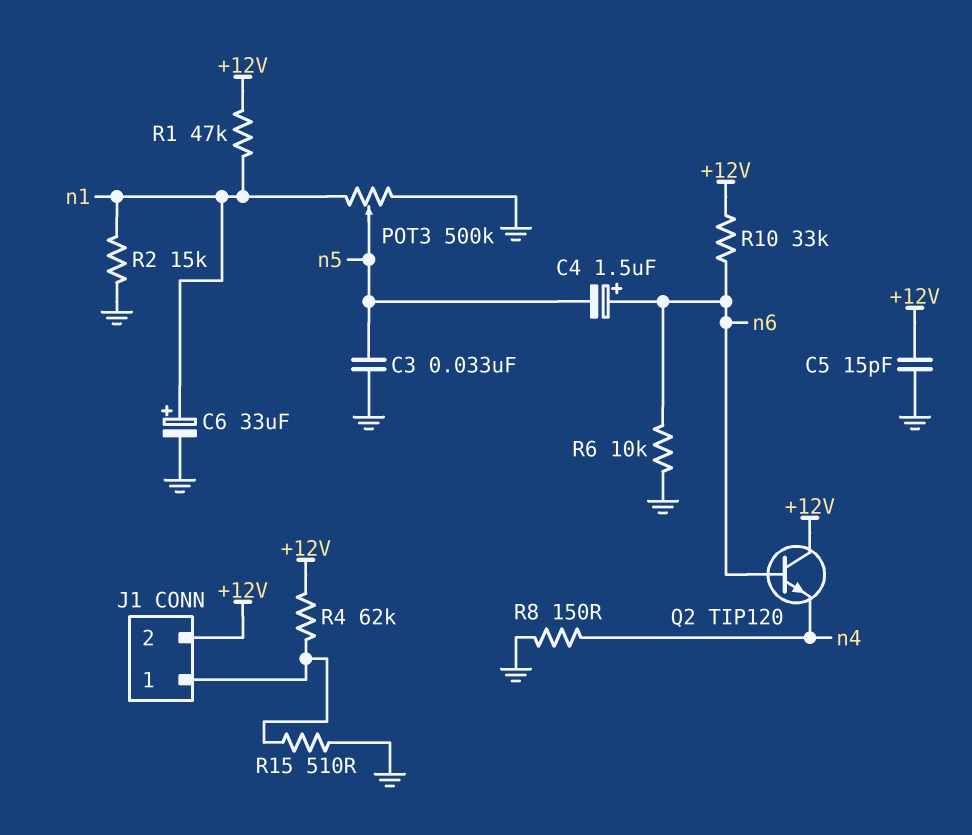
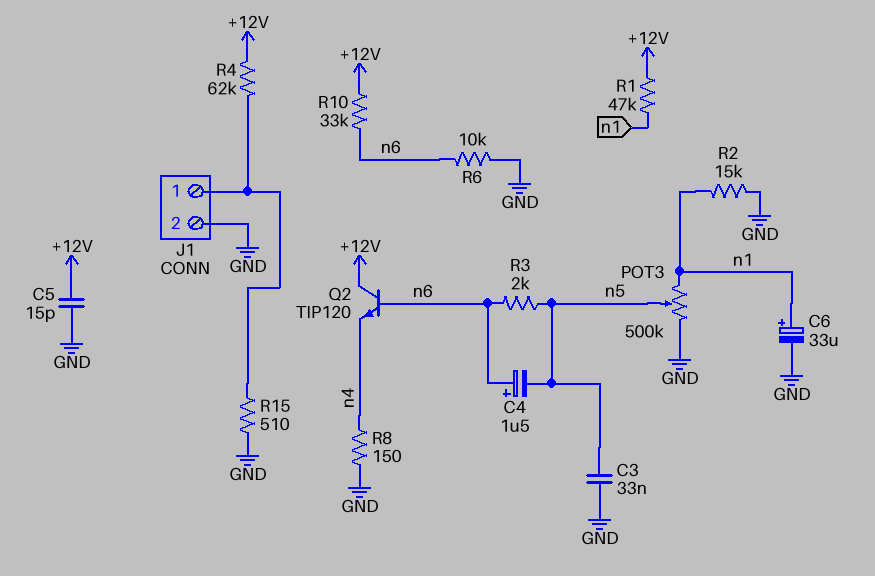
J1 pin 2: +12V -> GND
R3: none -> 2k (n5, n6)

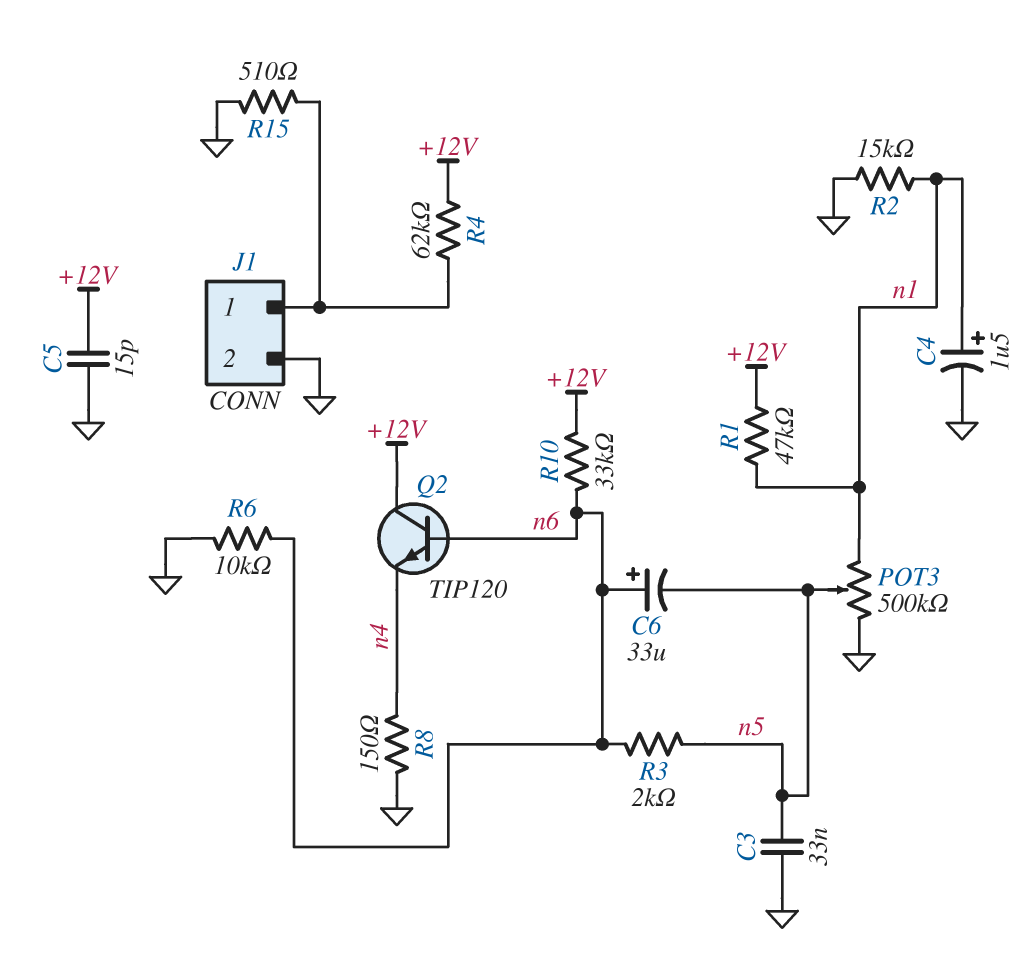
C4: 1.5uF (plus n6, minus n5) -> 1.5uF (plus n1, minus GND)
C6: 33uF (plus n1, minus GND) -> 33uF (plus n6, minus n5)

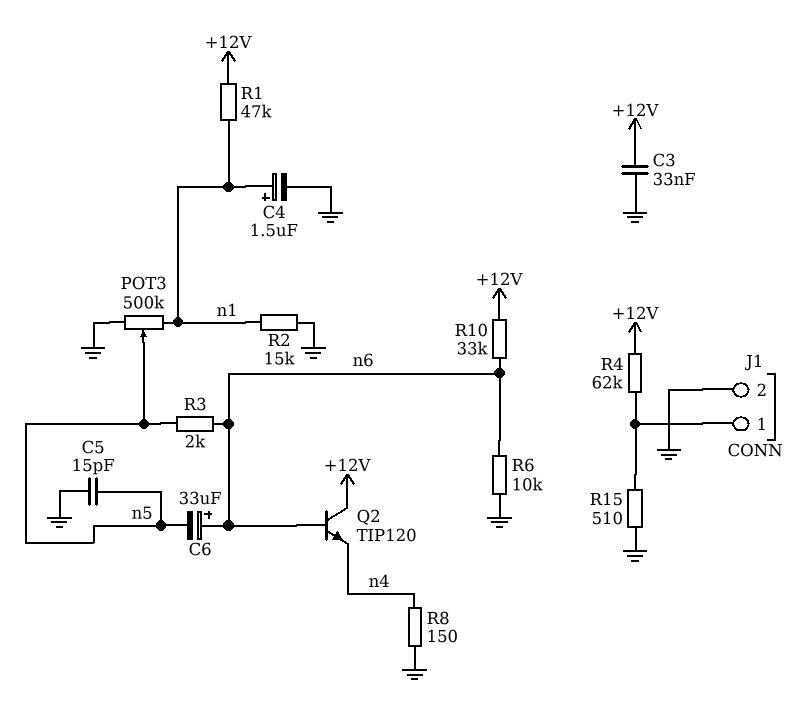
C3: 33nF (GND, n5) -> 33nF (+12V, GND)
C5: 15pF (+12V, GND) -> 15pF (GND, n5)

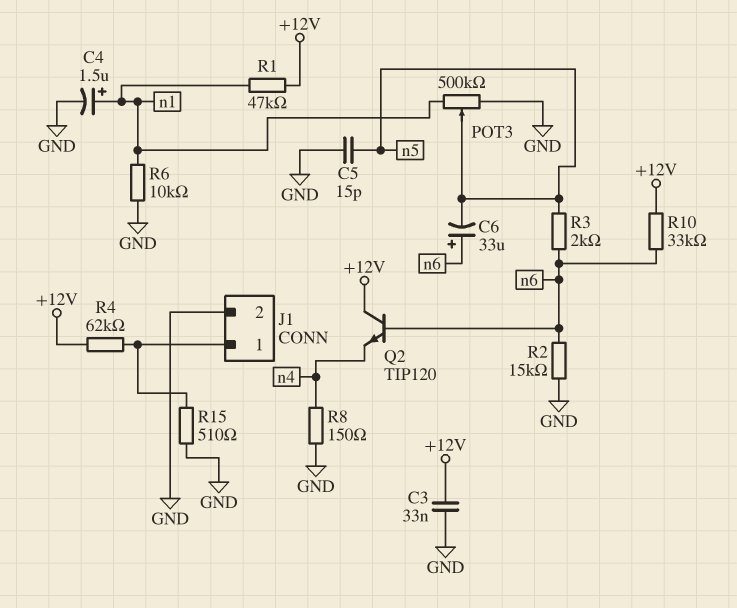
R2: 15k (GND, n1) -> 15k (GND, n6)
R6: 10k (GND, n6) -> 10k (GND, n1)

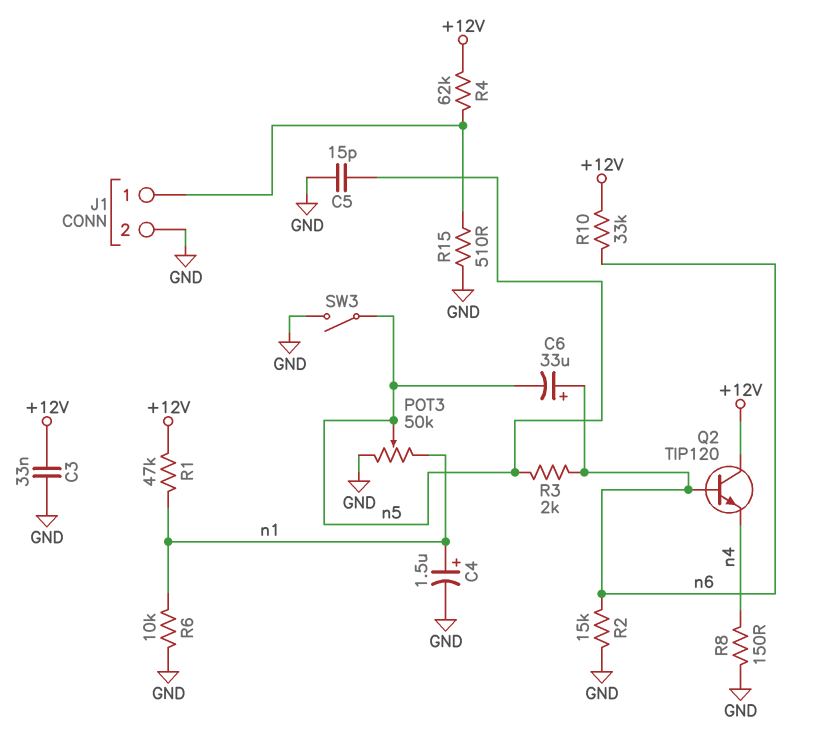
POT3: 500k (GND, n1, wiper n5) -> 50k (GND, n1, wiper n5)
SW3: none -> switch (GND, n5)

